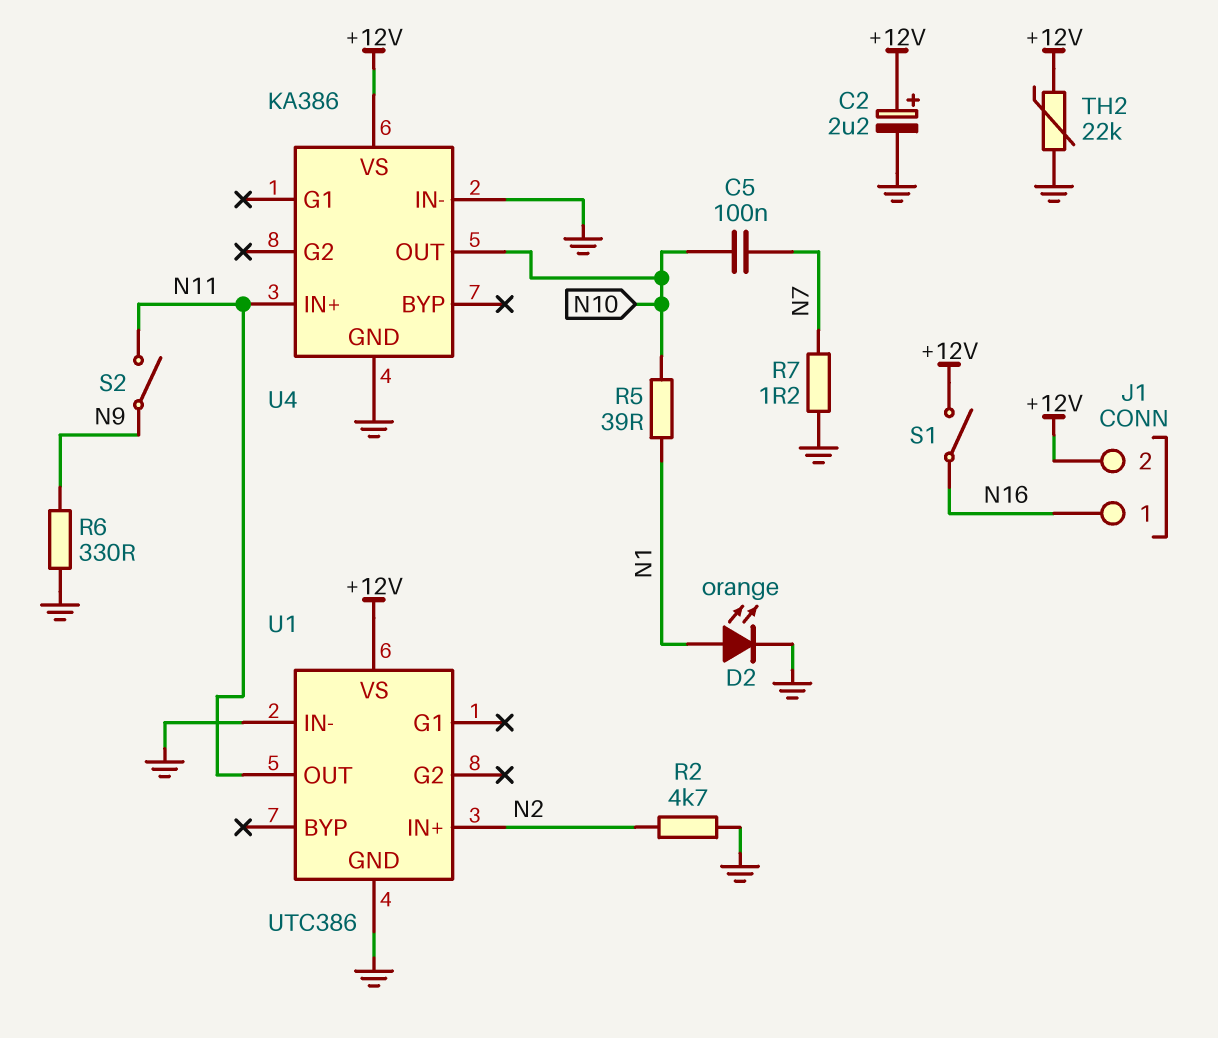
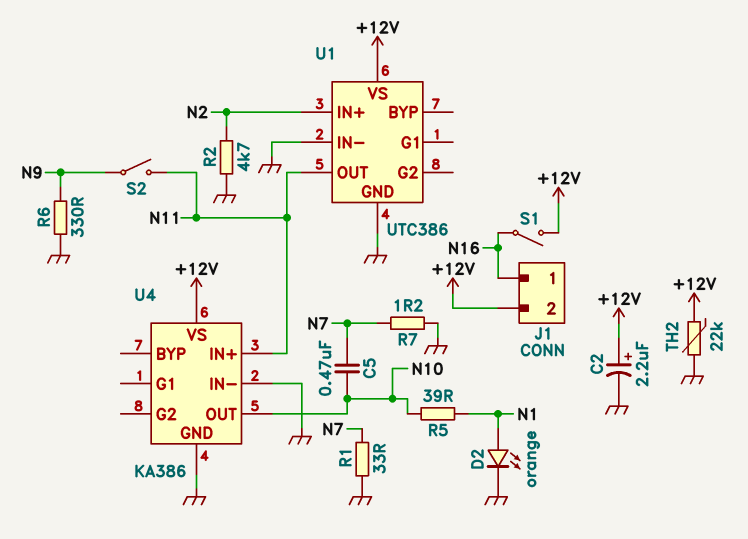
C5: 100nF (N7, N10) -> 470nF (N7, N10)
R1: none -> 33 (GND, N7)

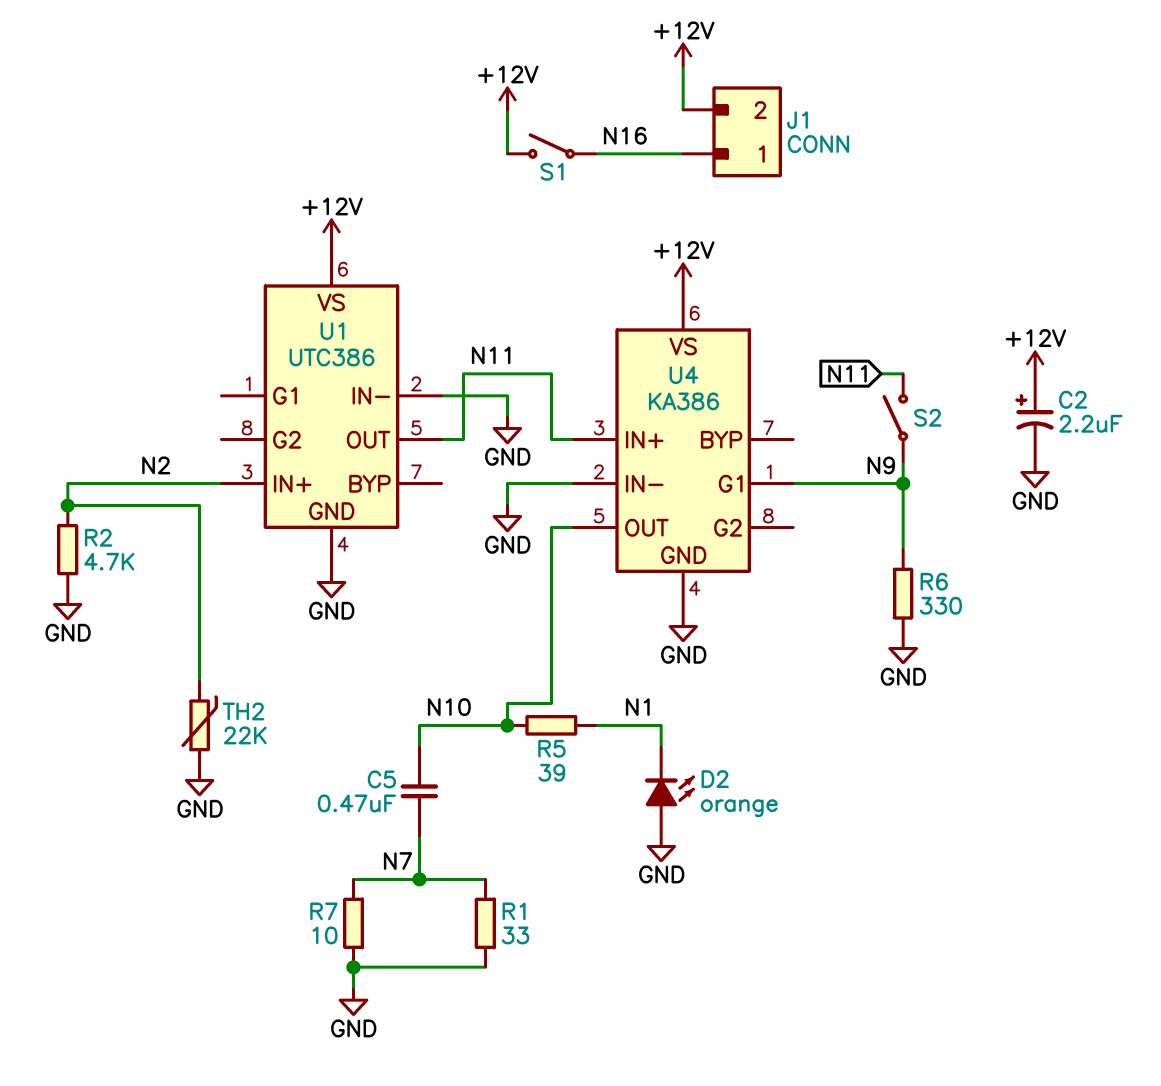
D2: LED orange (A N1, K GND) -> LED orange (A GND, K N1)
R7: 1.2 (GND, N7) -> 10 (GND, N7)
TH2: 22k (+12V, GND) -> 22k (GND, N2)
U4 pin G1: none -> N9

